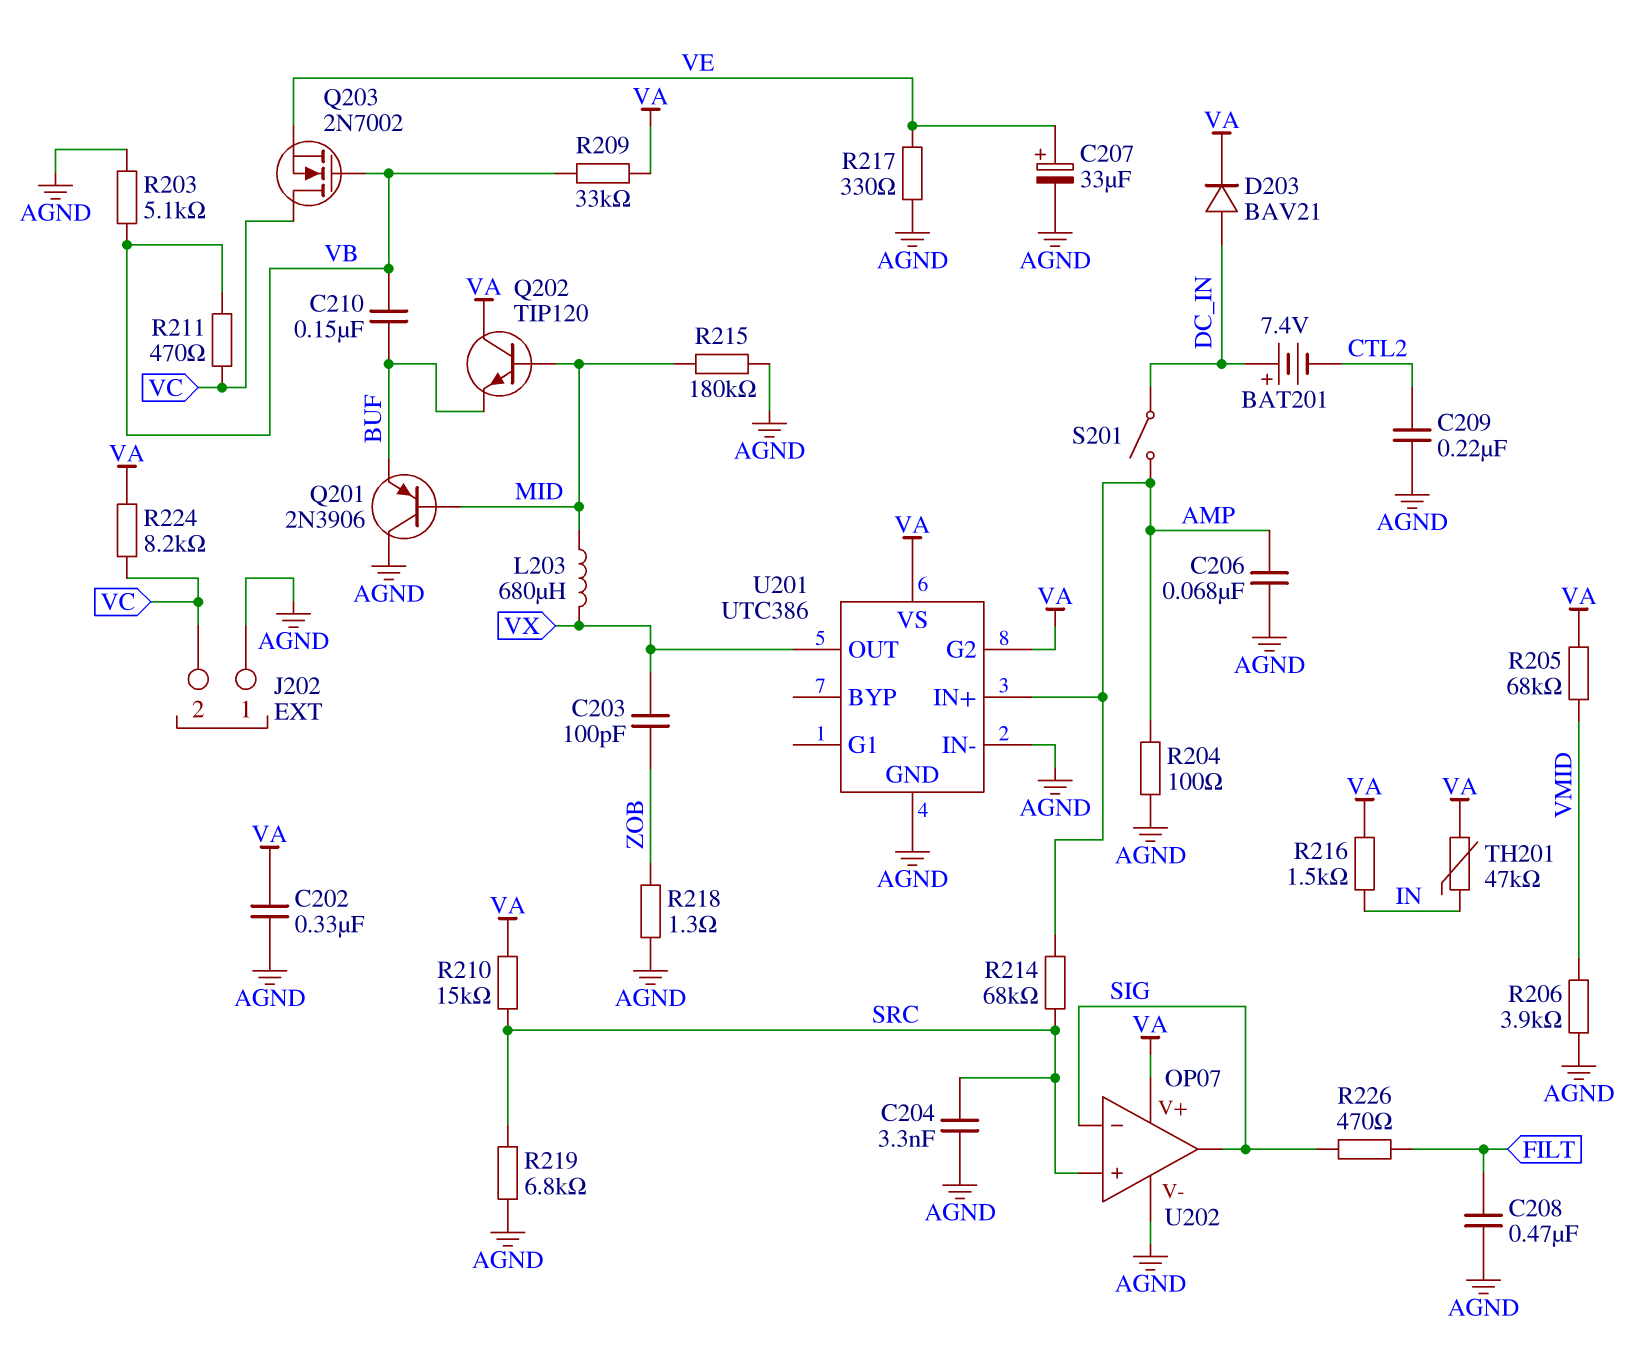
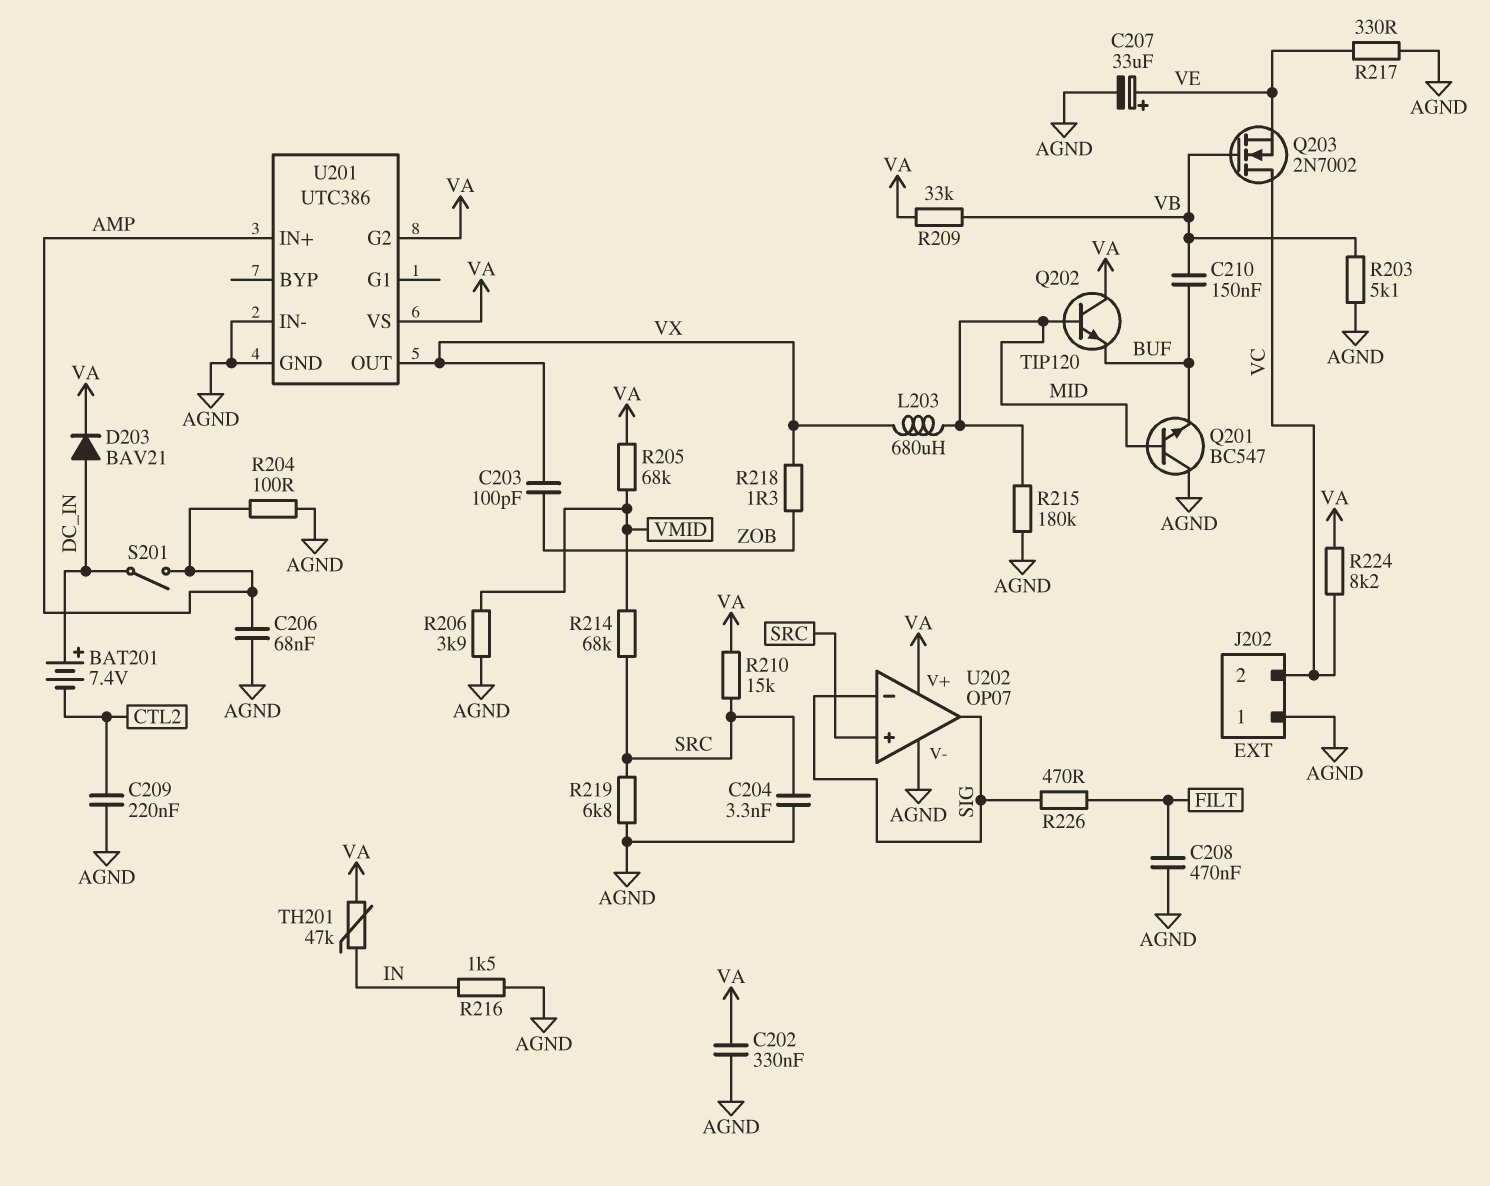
Q201: PNP 2N3906 (B MID, C AGND, E BUF) -> NPN BC547 (B MID, C AGND, E BUF)
R211: 470 (VB, VC) -> none
R214: 68k (AMP, SRC) -> 68k (SRC, VMID)
R216: 1.5k (IN, VA) -> 1.5k (AGND, IN)
R218: 1.3 (AGND, ZOB) -> 1.3 (VX, ZOB)

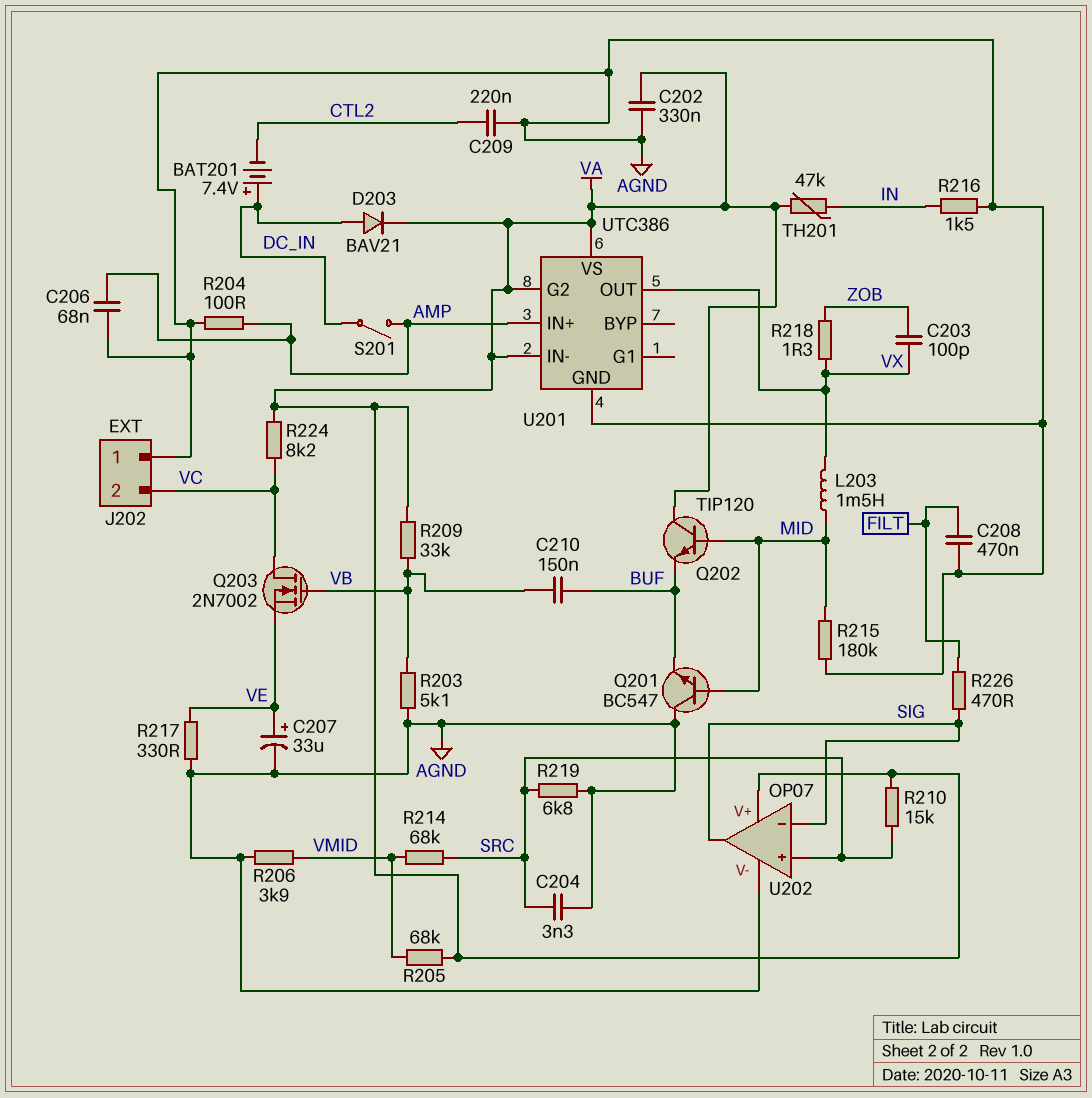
L203: 680uH (MID, VX) -> 1.5mH (MID, VX)
U201 pin IN-: AGND -> VA

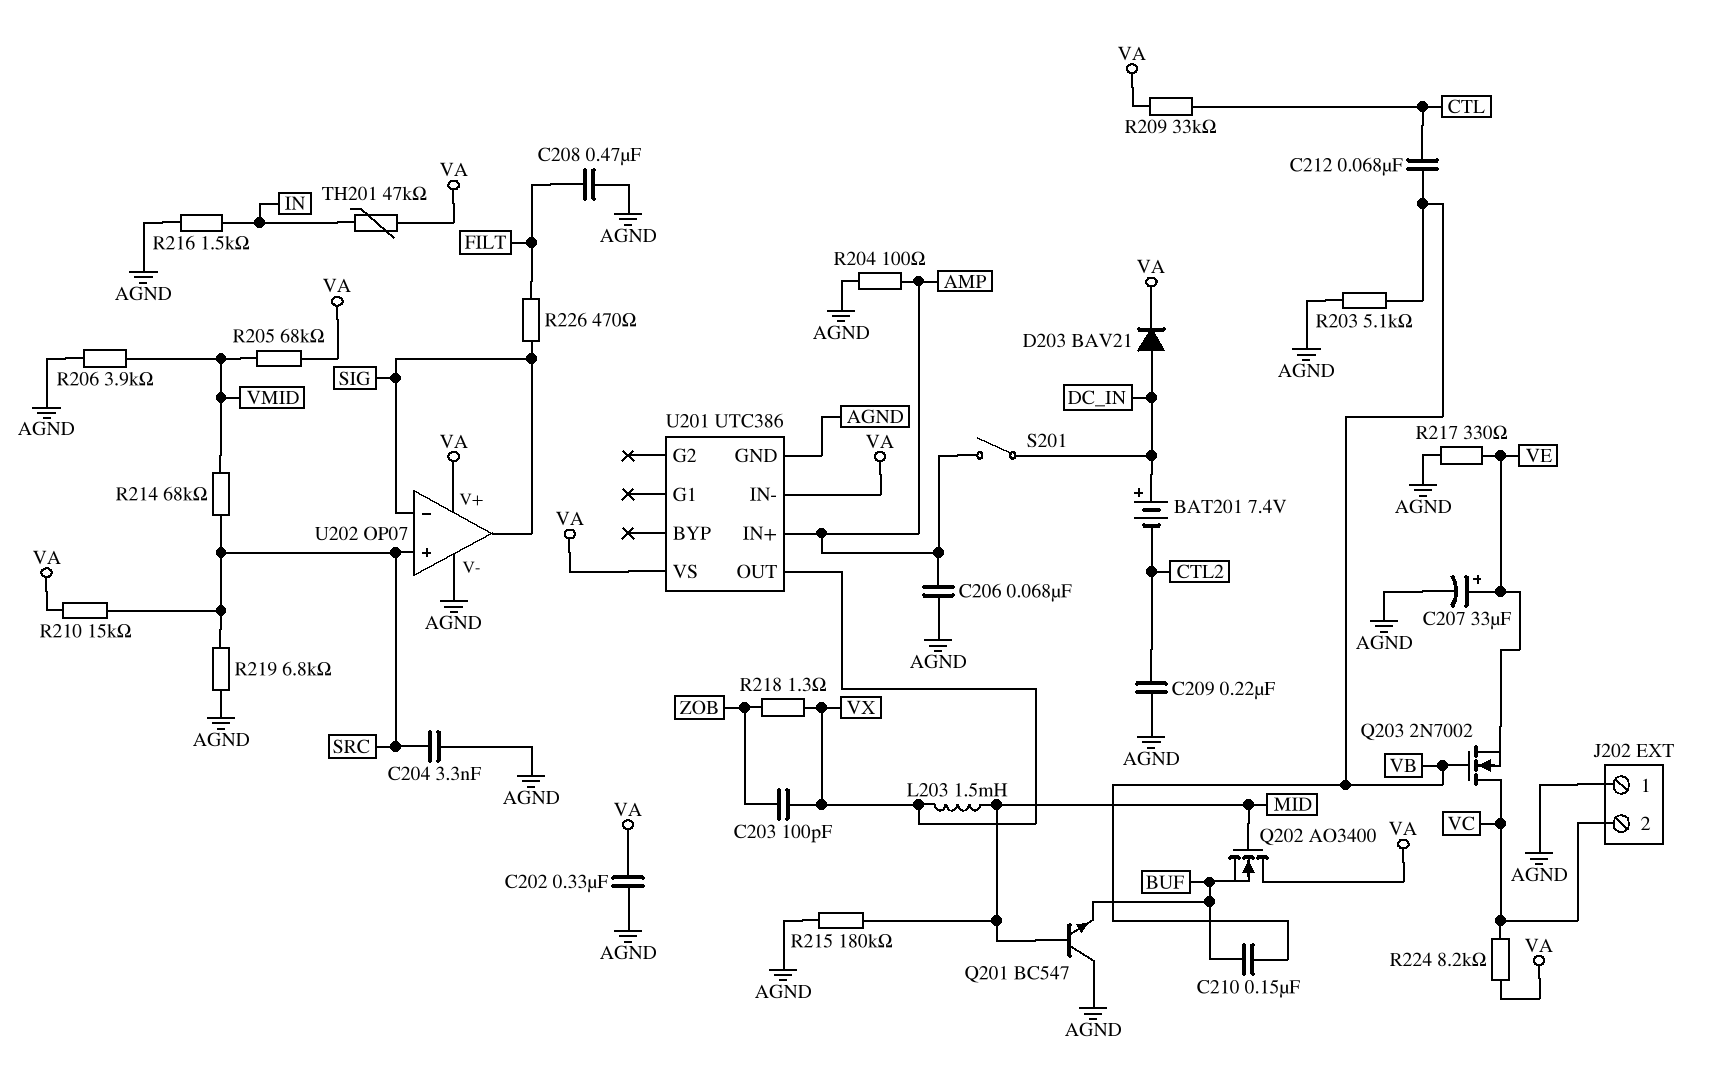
C212: none -> 68nF (CTL, VB)
Q202: NPN TIP120 (B MID, C VA, E BUF) -> NMOS AO3400 (G MID, D VA, S BUF)
R209: 33k (VA, VB) -> 33k (CTL, VA)
U201 pin G2: VA -> none

